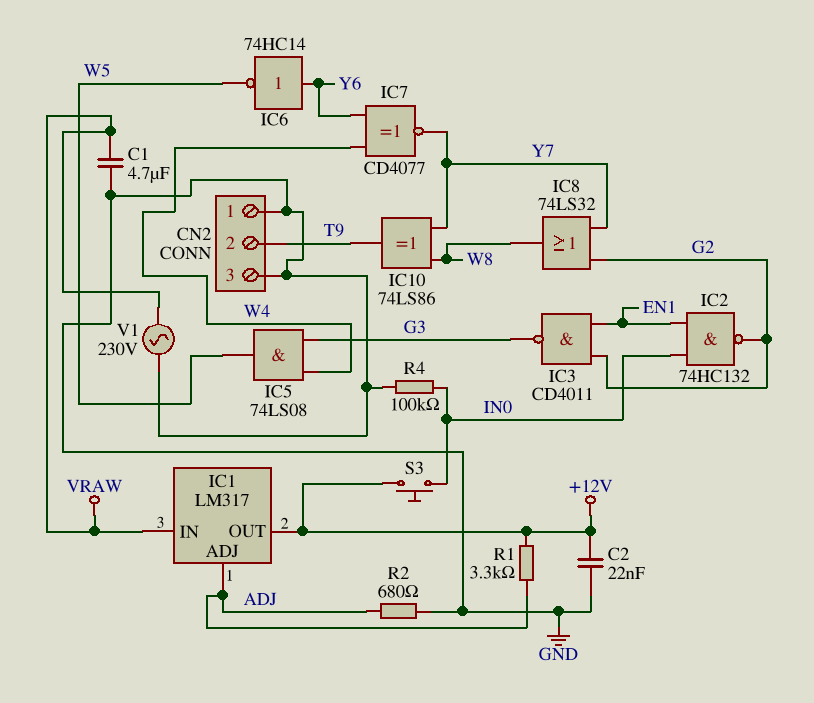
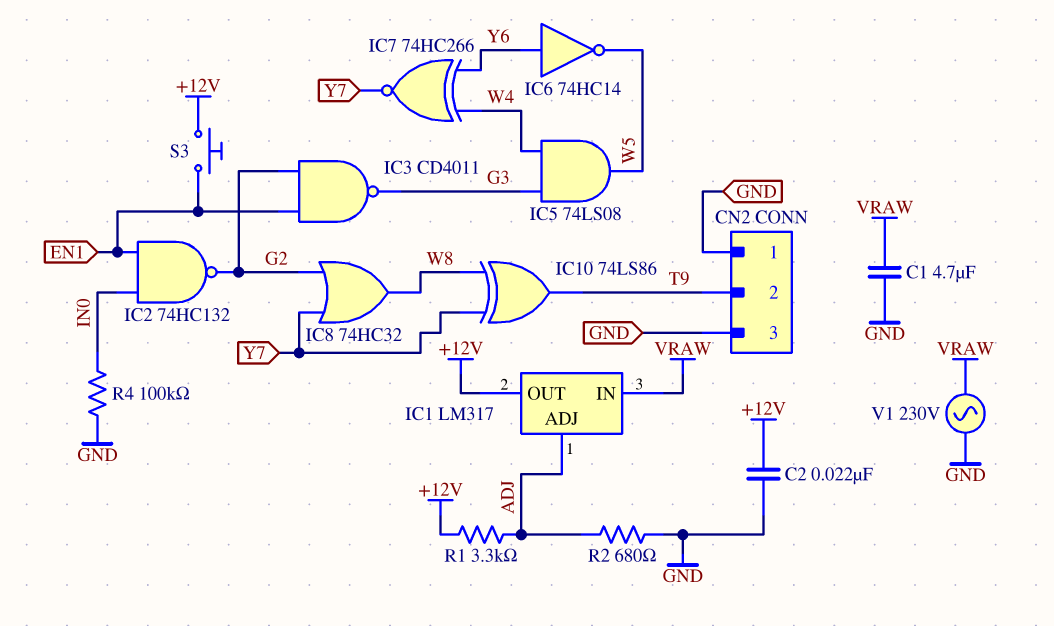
IC7: XNOR CD4077 (in W4, in Y6, out Y7) -> XNOR 74HC266 (in W4, in Y6, out Y7)
IC8: OR 74LS32 (in G2, in Y7, out W8) -> OR 74HC32 (in G2, in Y7, out W8)
S3: button (+12V, IN0) -> button (+12V, EN1)

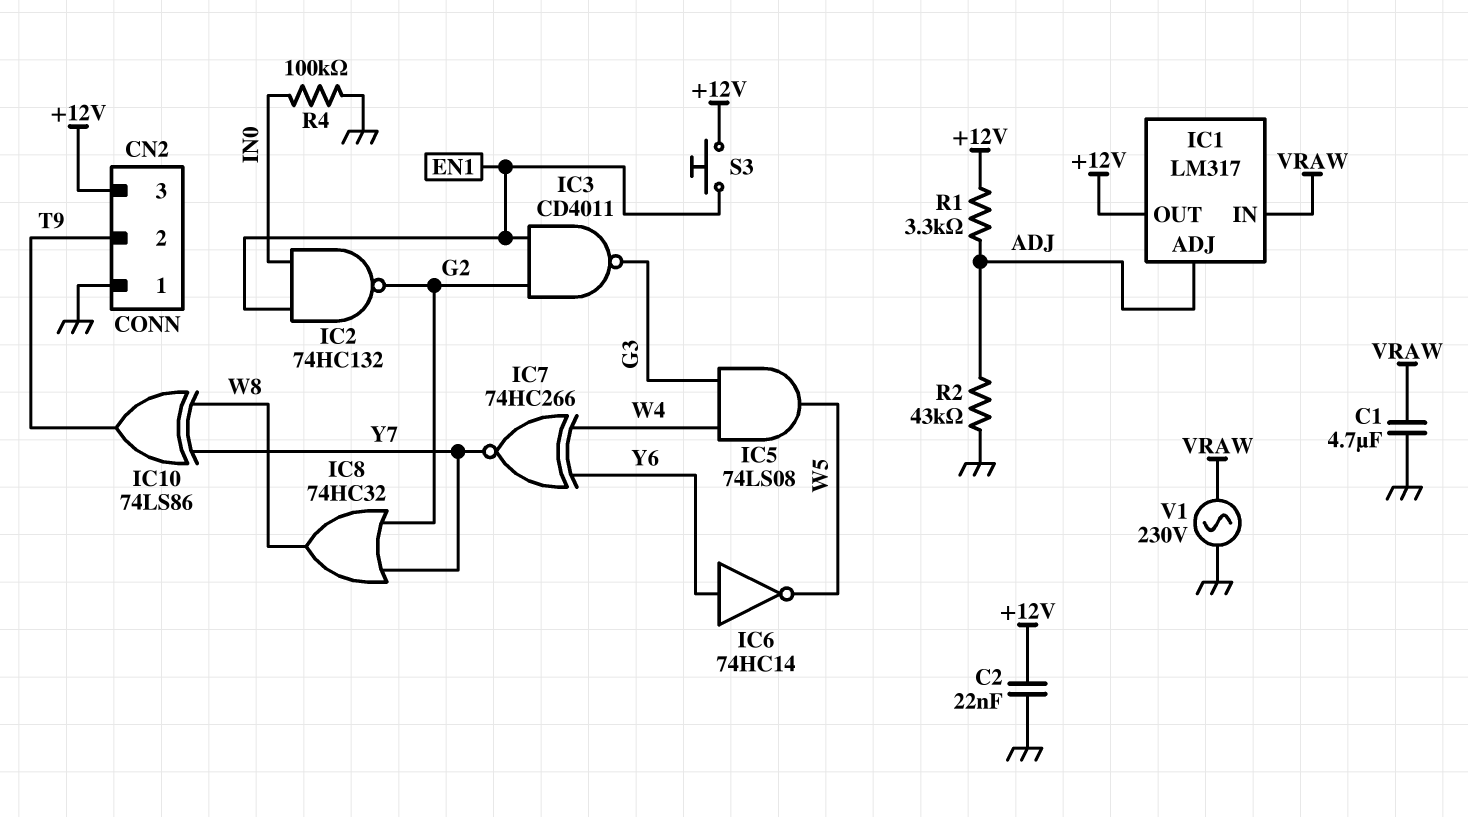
CN2 pin 3: GND -> +12V
R2: 680 (ADJ, GND) -> 43k (ADJ, GND)

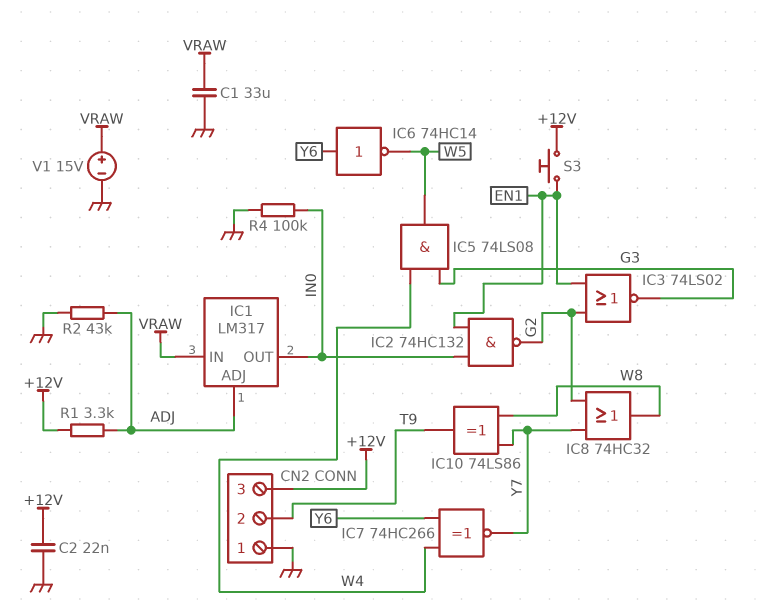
C1: 4.7uF (GND, VRAW) -> 33uF (GND, VRAW)
IC1 pin OUT: +12V -> IN0
IC3: NAND CD4011 (in EN1, in G2, out G3) -> NOR 74LS02 (in EN1, in G2, out G3)
V1: AC 230V (GND, VRAW) -> 15V (plus VRAW, minus GND)

